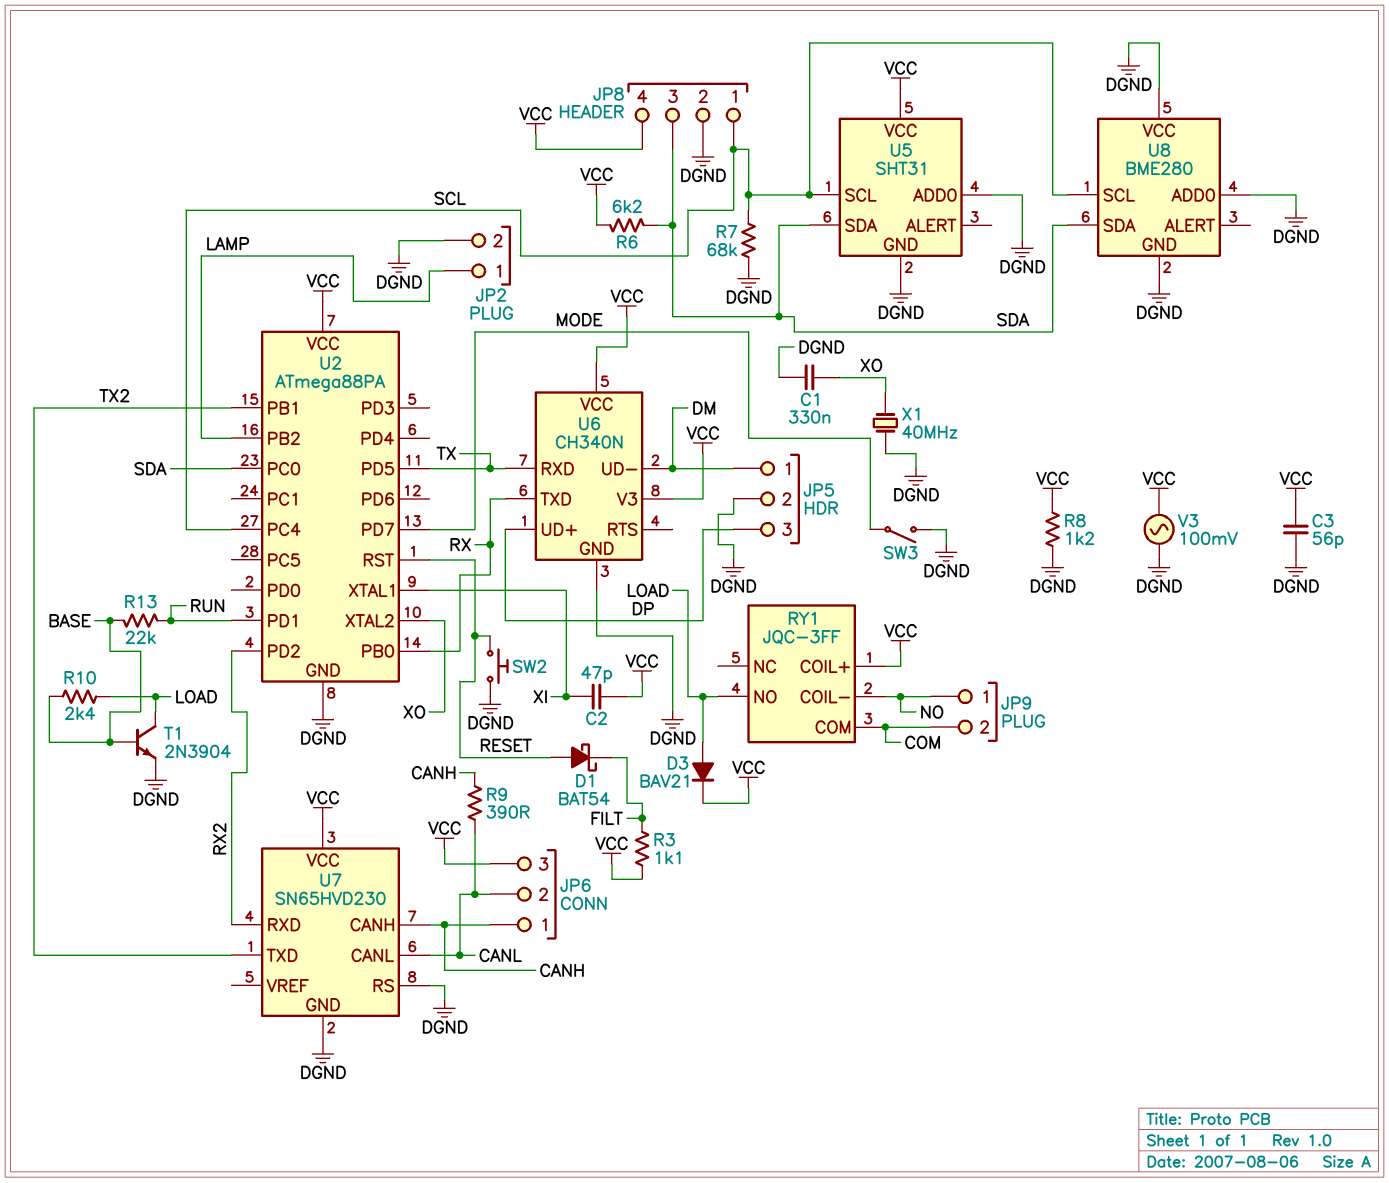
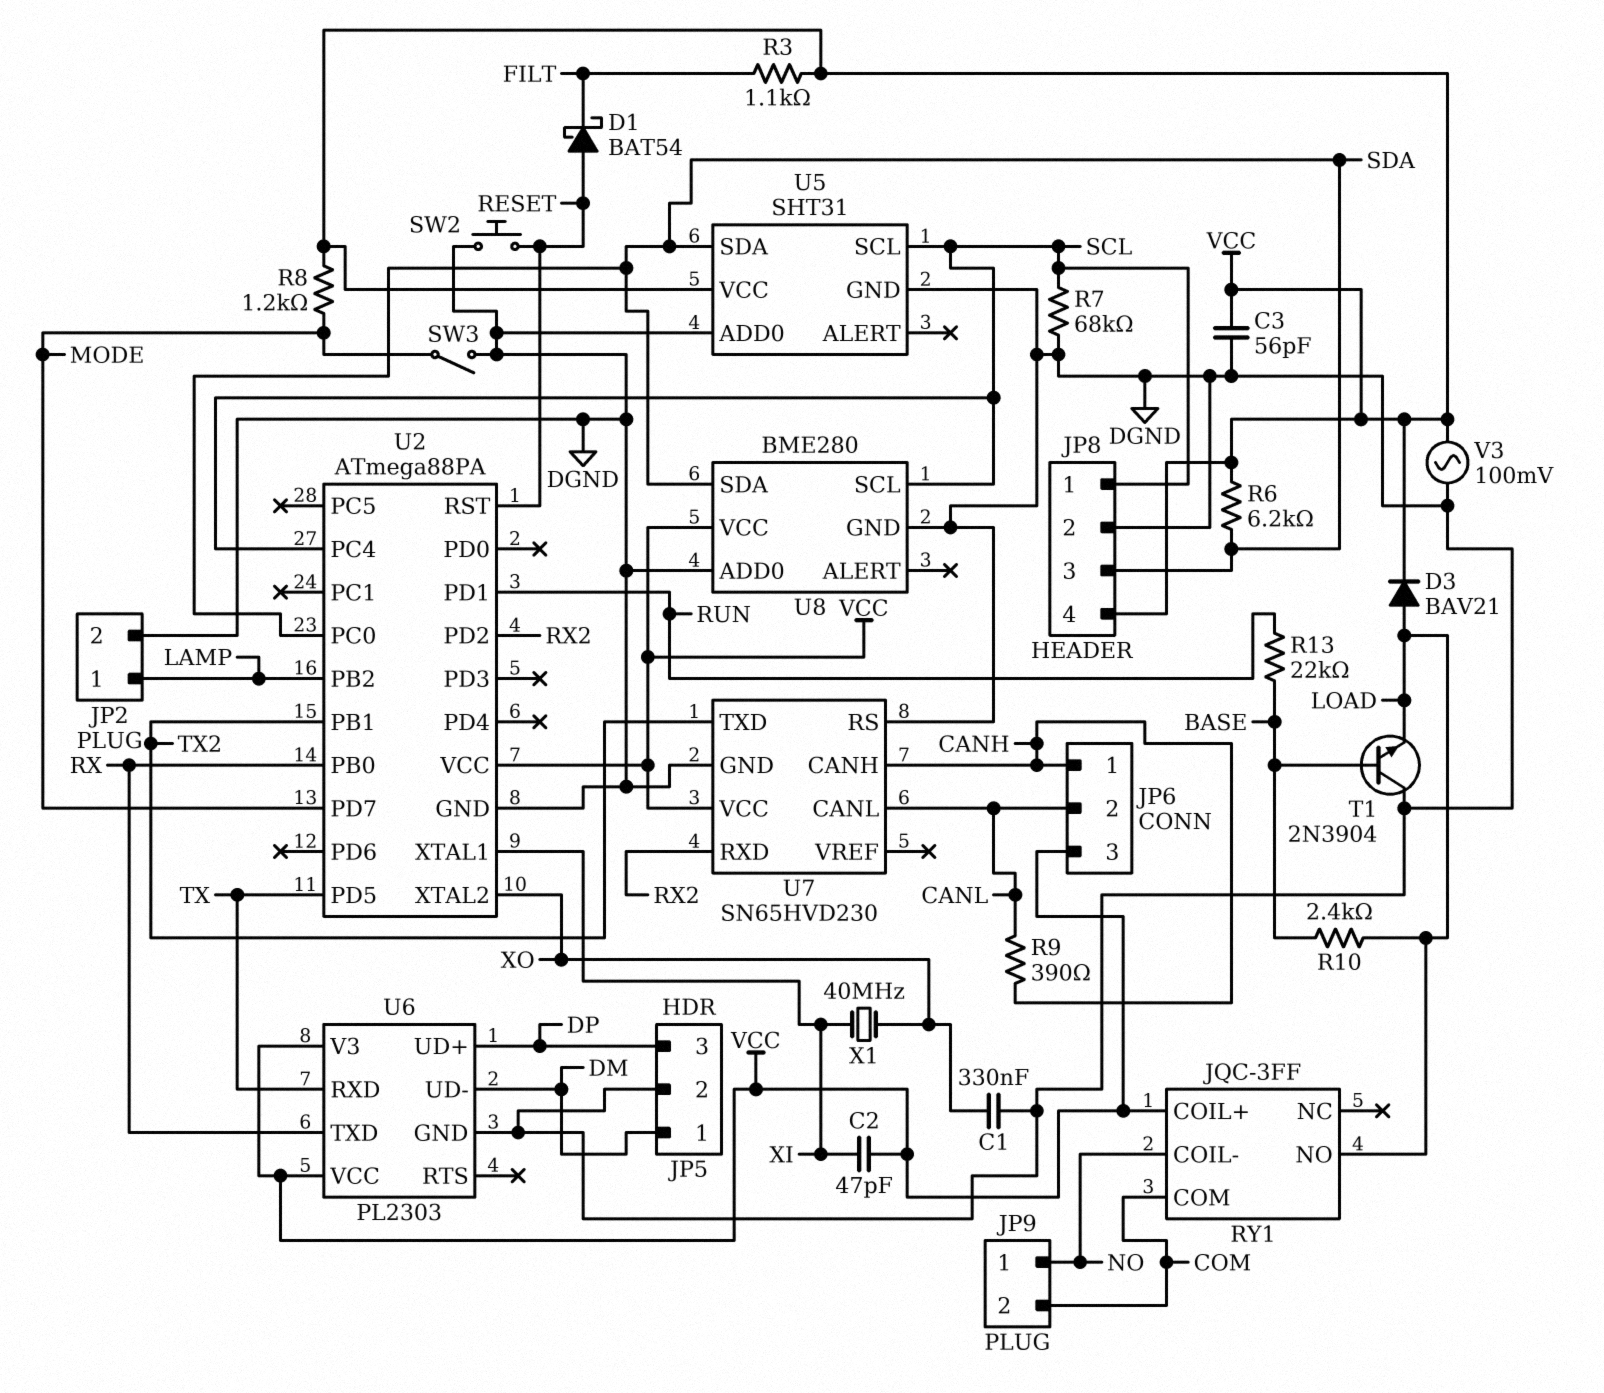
R8: 1.2k (DGND, VCC) -> 1.2k (MODE, VCC)
T1: NPN 2N3904 (B BASE, C LOAD, E DGND) -> NPN 2N3904 (B BASE, C DGND, E LOAD)
U6: CH340N -> PL2303
U8 pin VCC: DGND -> VCC
X1: 40MHz (DGND, XO) -> 40MHz (XI, XO)

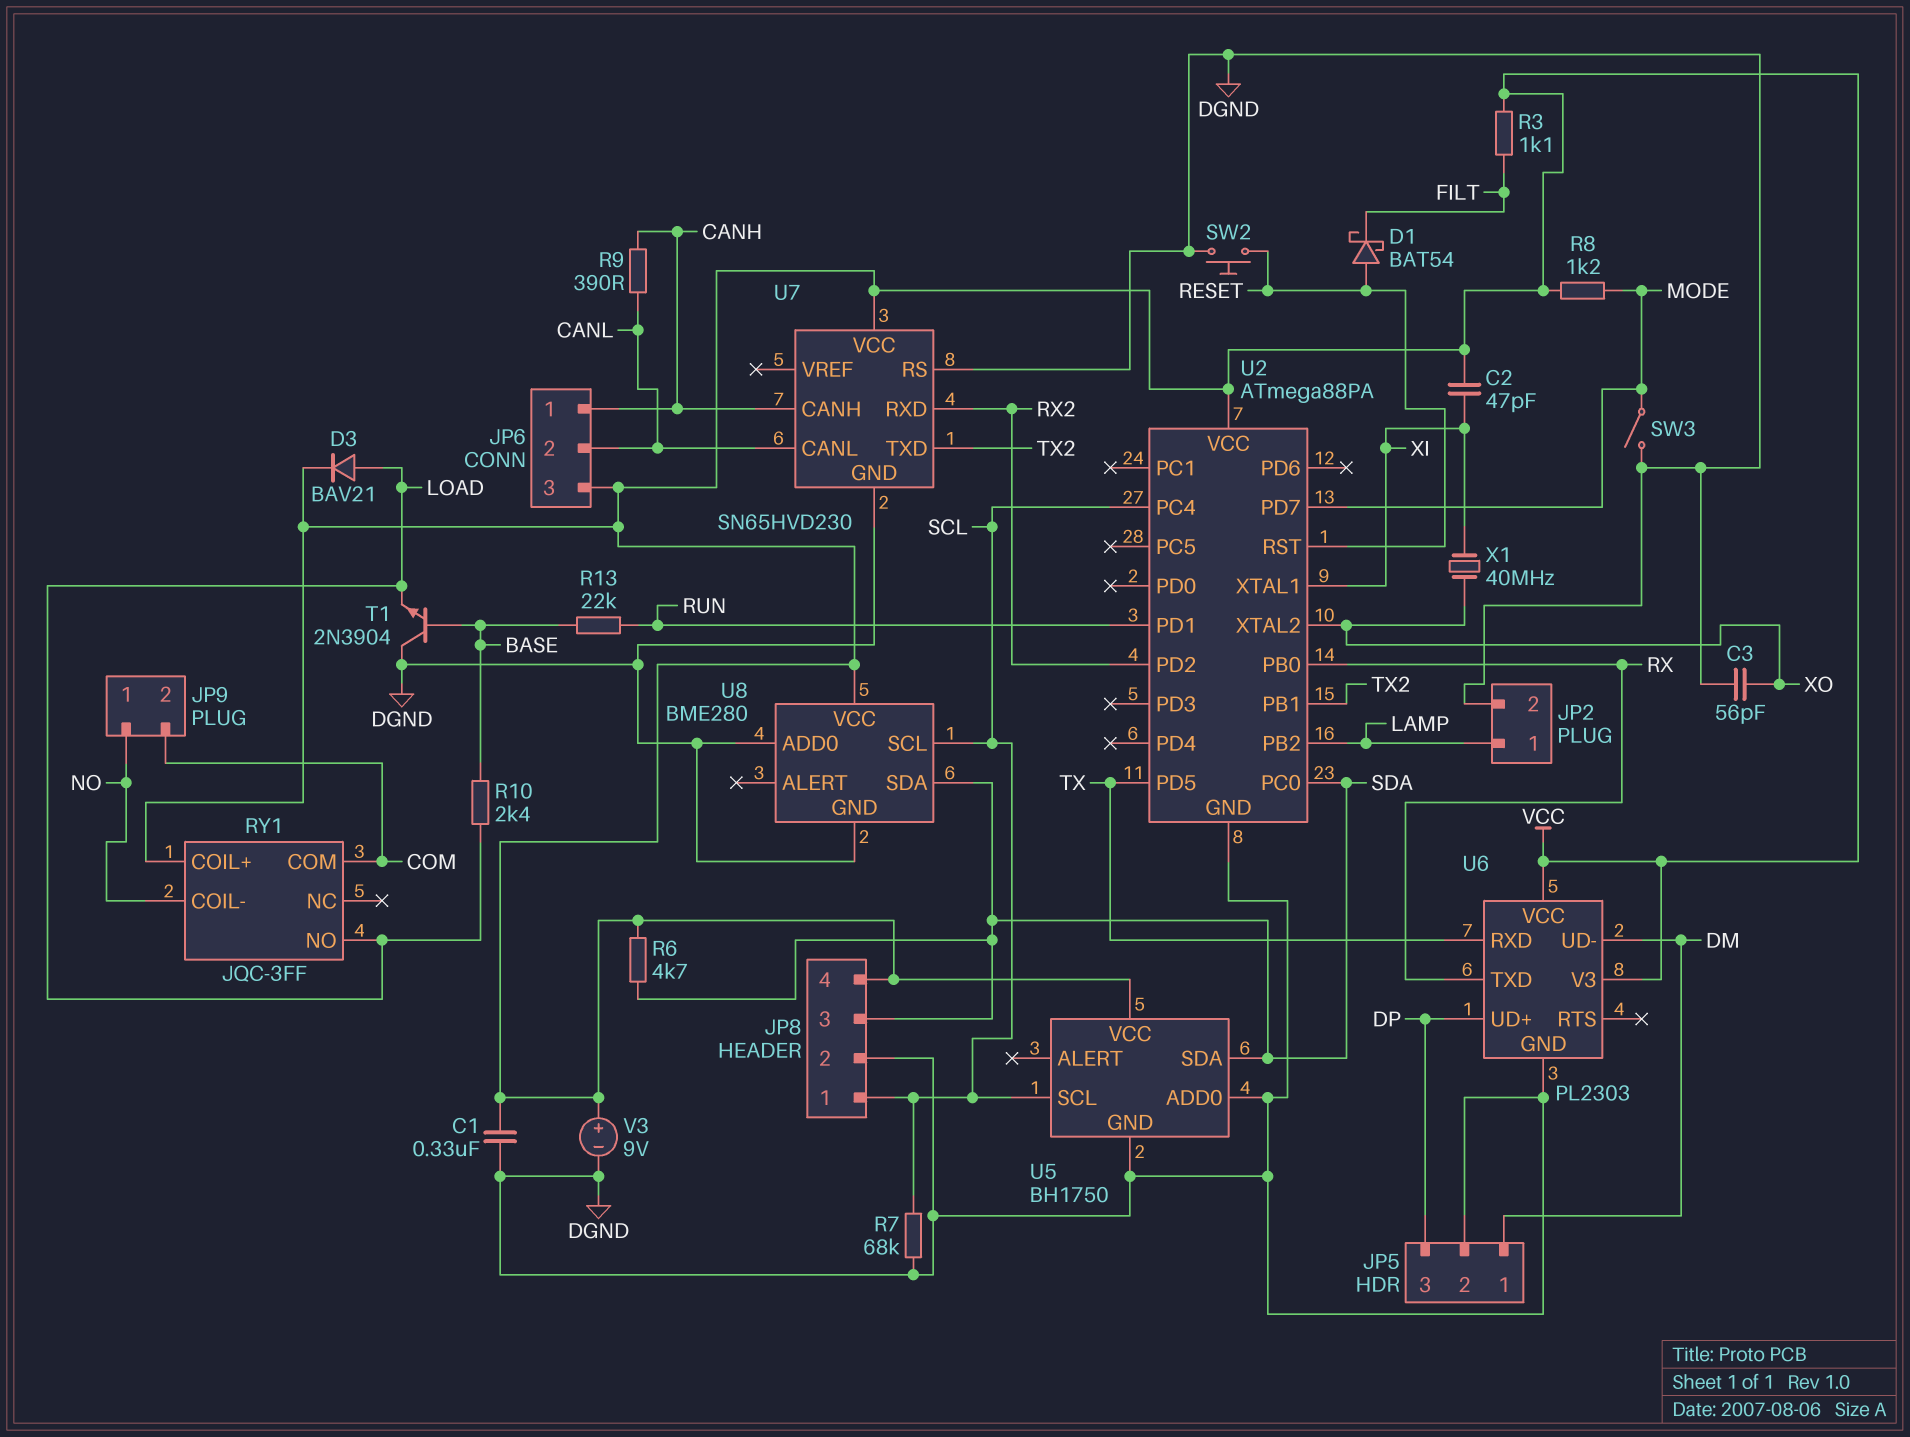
C1: 330nF (DGND, XO) -> 330nF (DGND, VCC)
C3: 56pF (DGND, VCC) -> 56pF (DGND, XO)
R6: 6.2k (SDA, VCC) -> 4.7k (SDA, VCC)
U5: SHT31 -> BH1750
V3: AC 100mV (DGND, VCC) -> 9V (plus VCC, minus DGND)

